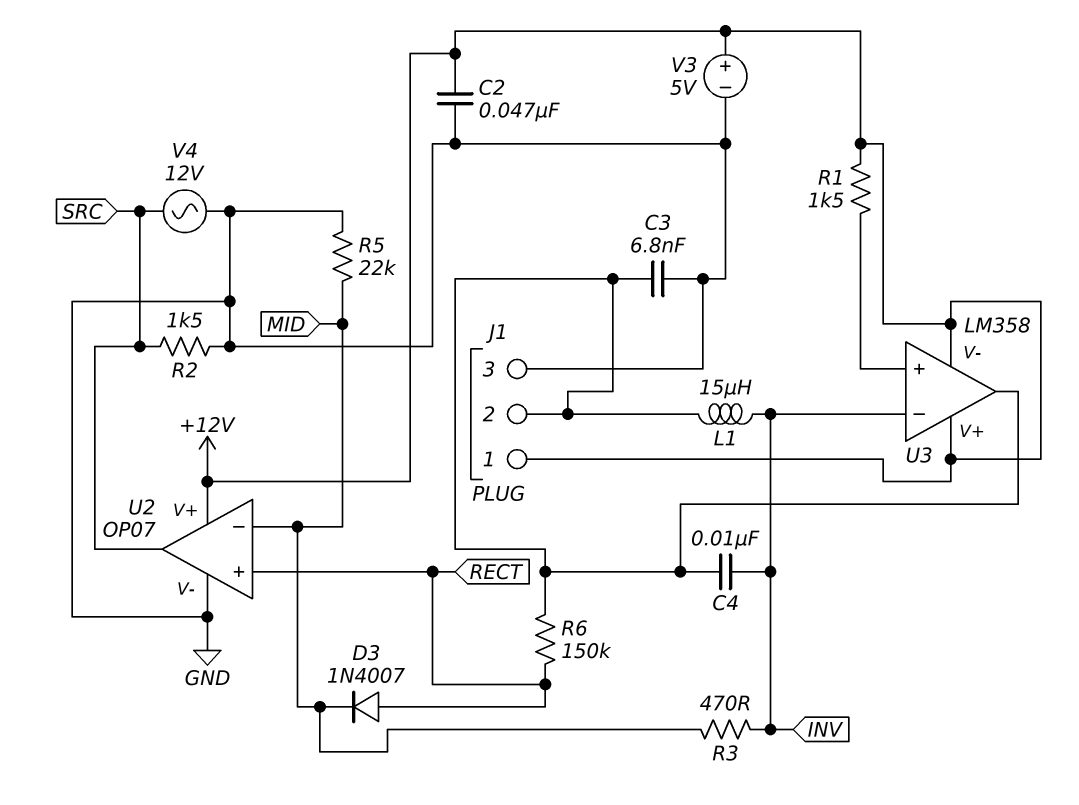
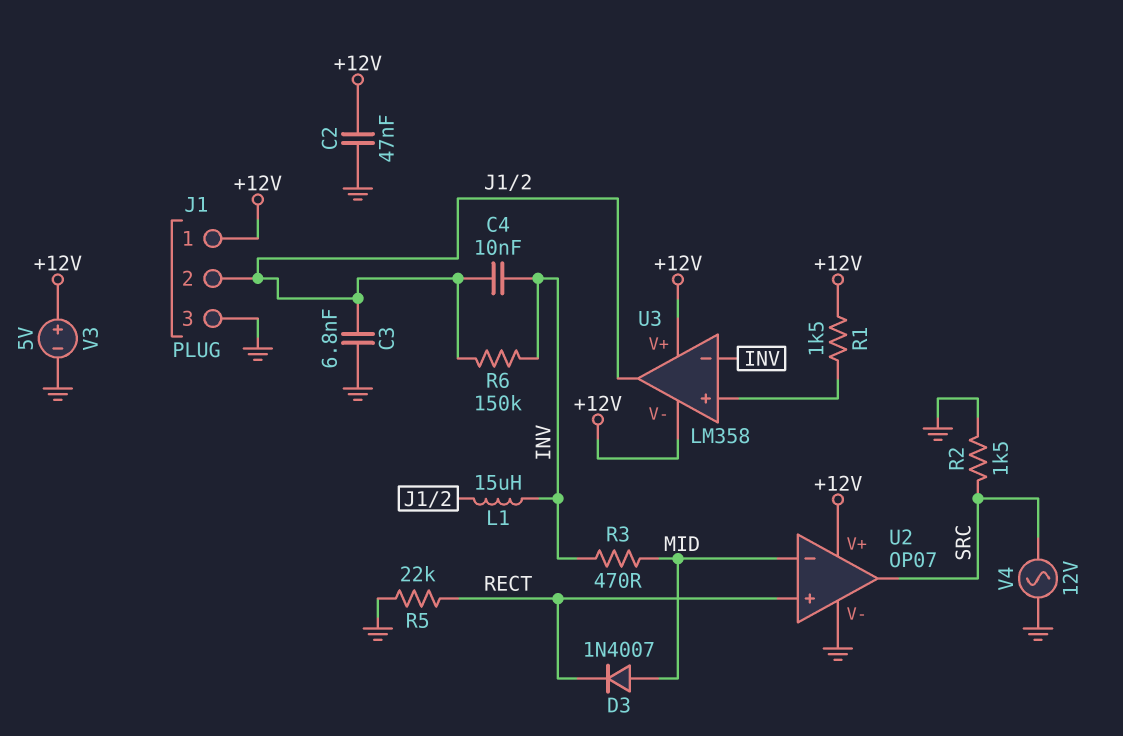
D3: diode 1N4007 (A RECT, K MID) -> diode 1N4007 (A MID, K RECT)
R5: 22k (GND, MID) -> 22k (GND, RECT)
R6: 150k (J1/2, RECT) -> 150k (INV, J1/2)

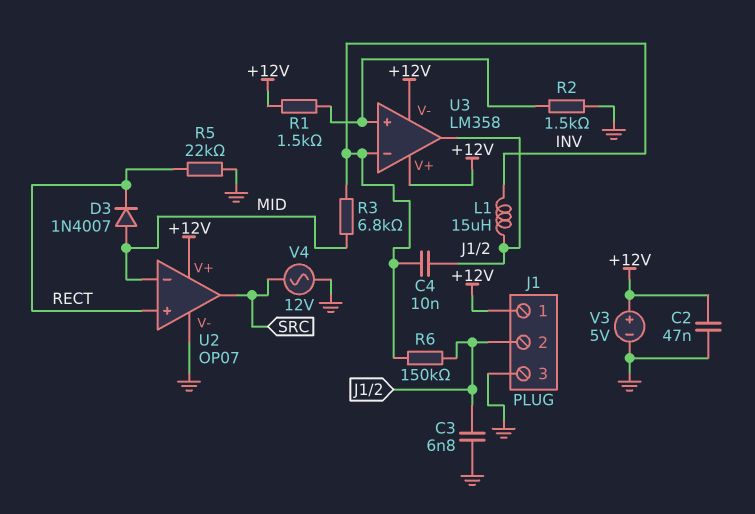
R2: 1.5k (GND, SRC) -> 1.5k (GND, U3/in+)
R3: 470 (INV, MID) -> 6.8k (INV, MID)

